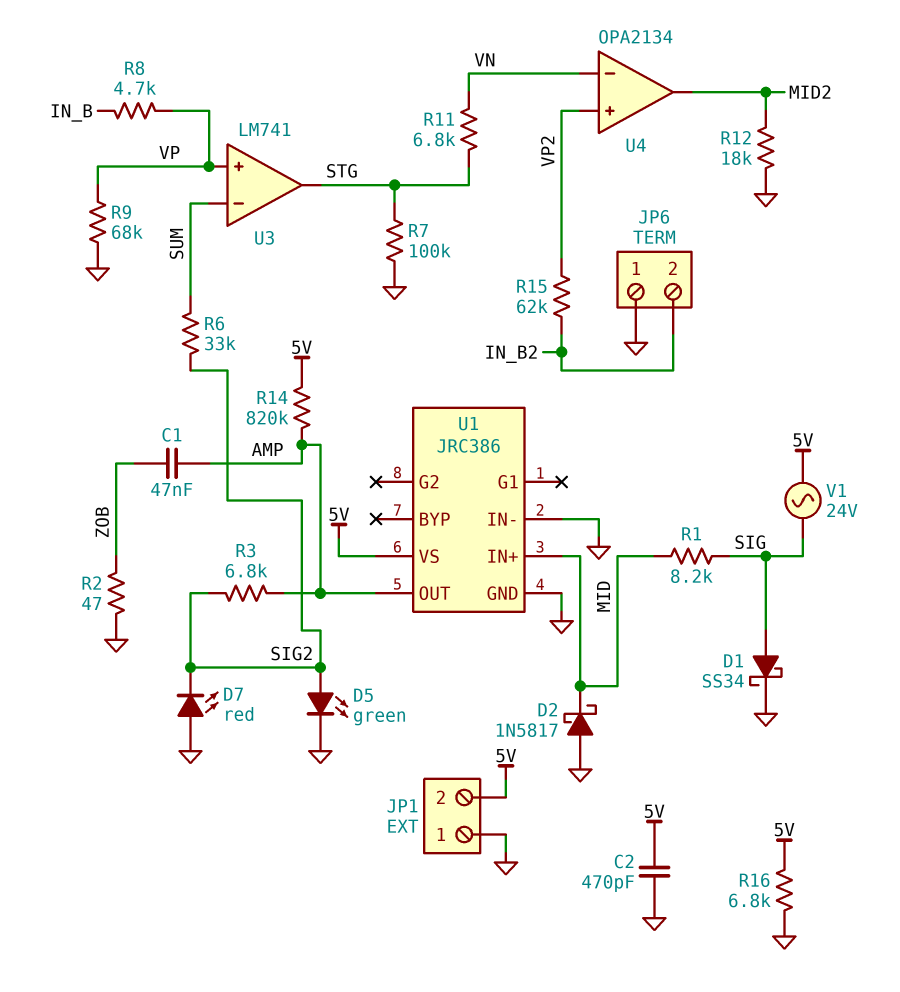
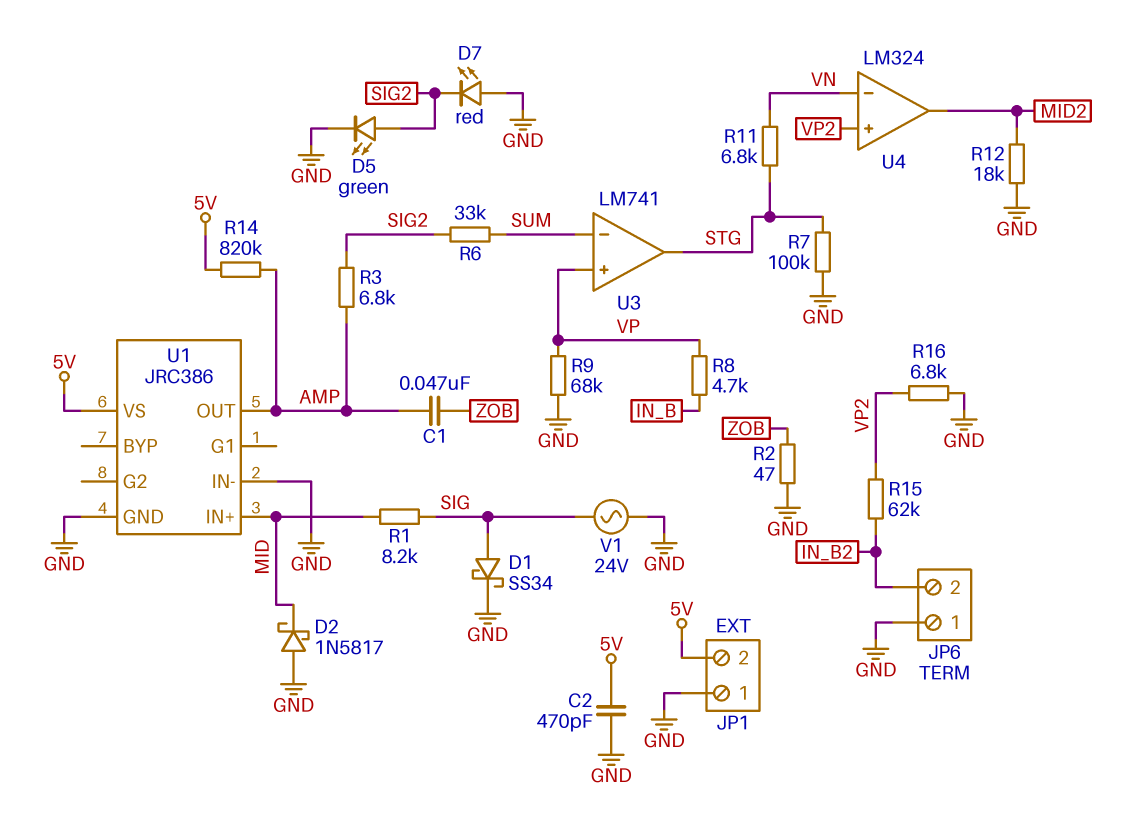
R16: 6.8k (5V, GND) -> 6.8k (GND, VP2)
U4: OPA2134 -> LM324
V1: AC 24V (5V, SIG) -> AC 24V (GND, SIG)

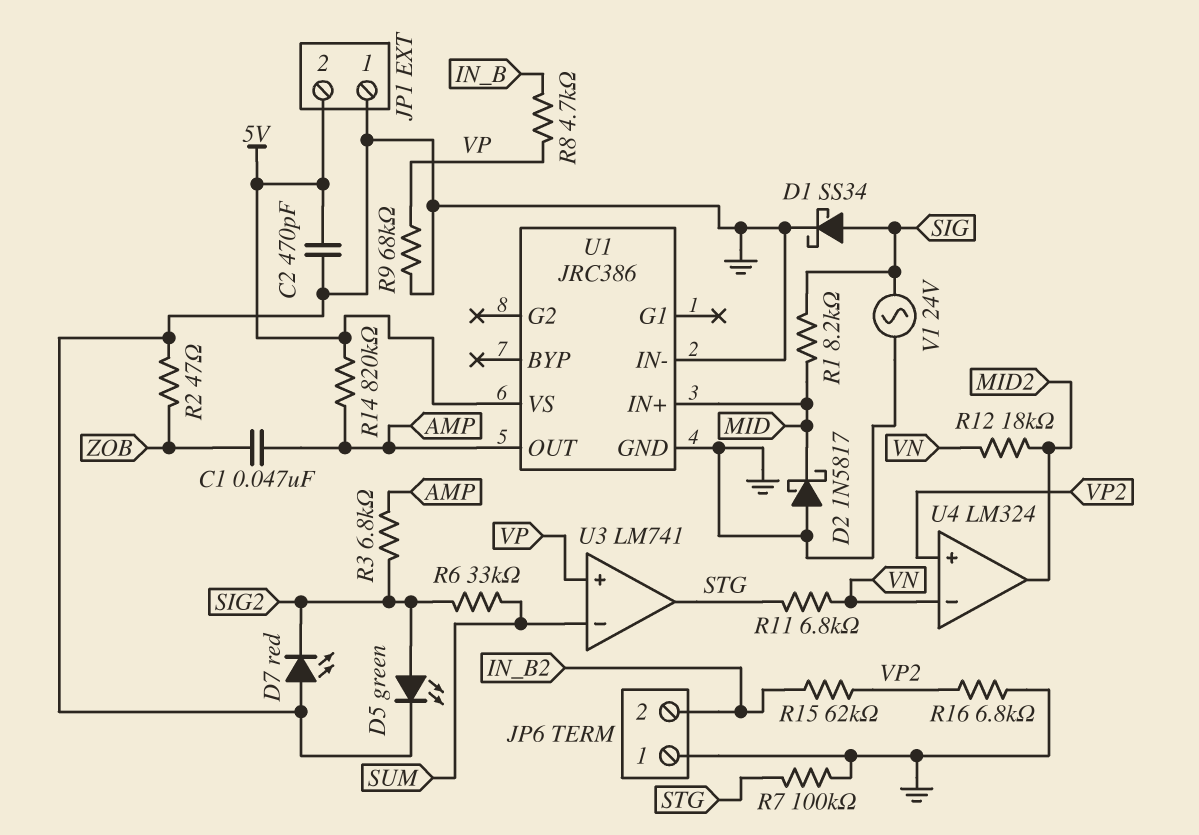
R12: 18k (GND, MID2) -> 18k (MID2, VN)

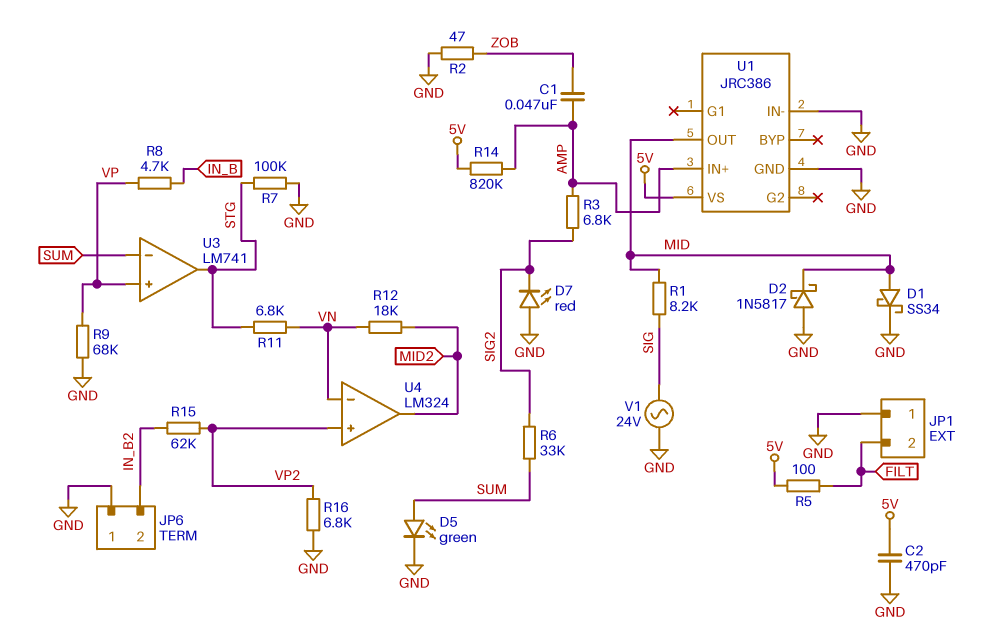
D1: schottky SS34 (A SIG, K GND) -> schottky SS34 (A MID, K GND)
D5: LED green (A SIG2, K GND) -> LED green (A SUM, K GND)
JP1 pin 2: 5V -> FILT
R5: none -> 100 (5V, FILT)
U1 pin IN+: MID -> AMP
U1 pin OUT: AMP -> MID

